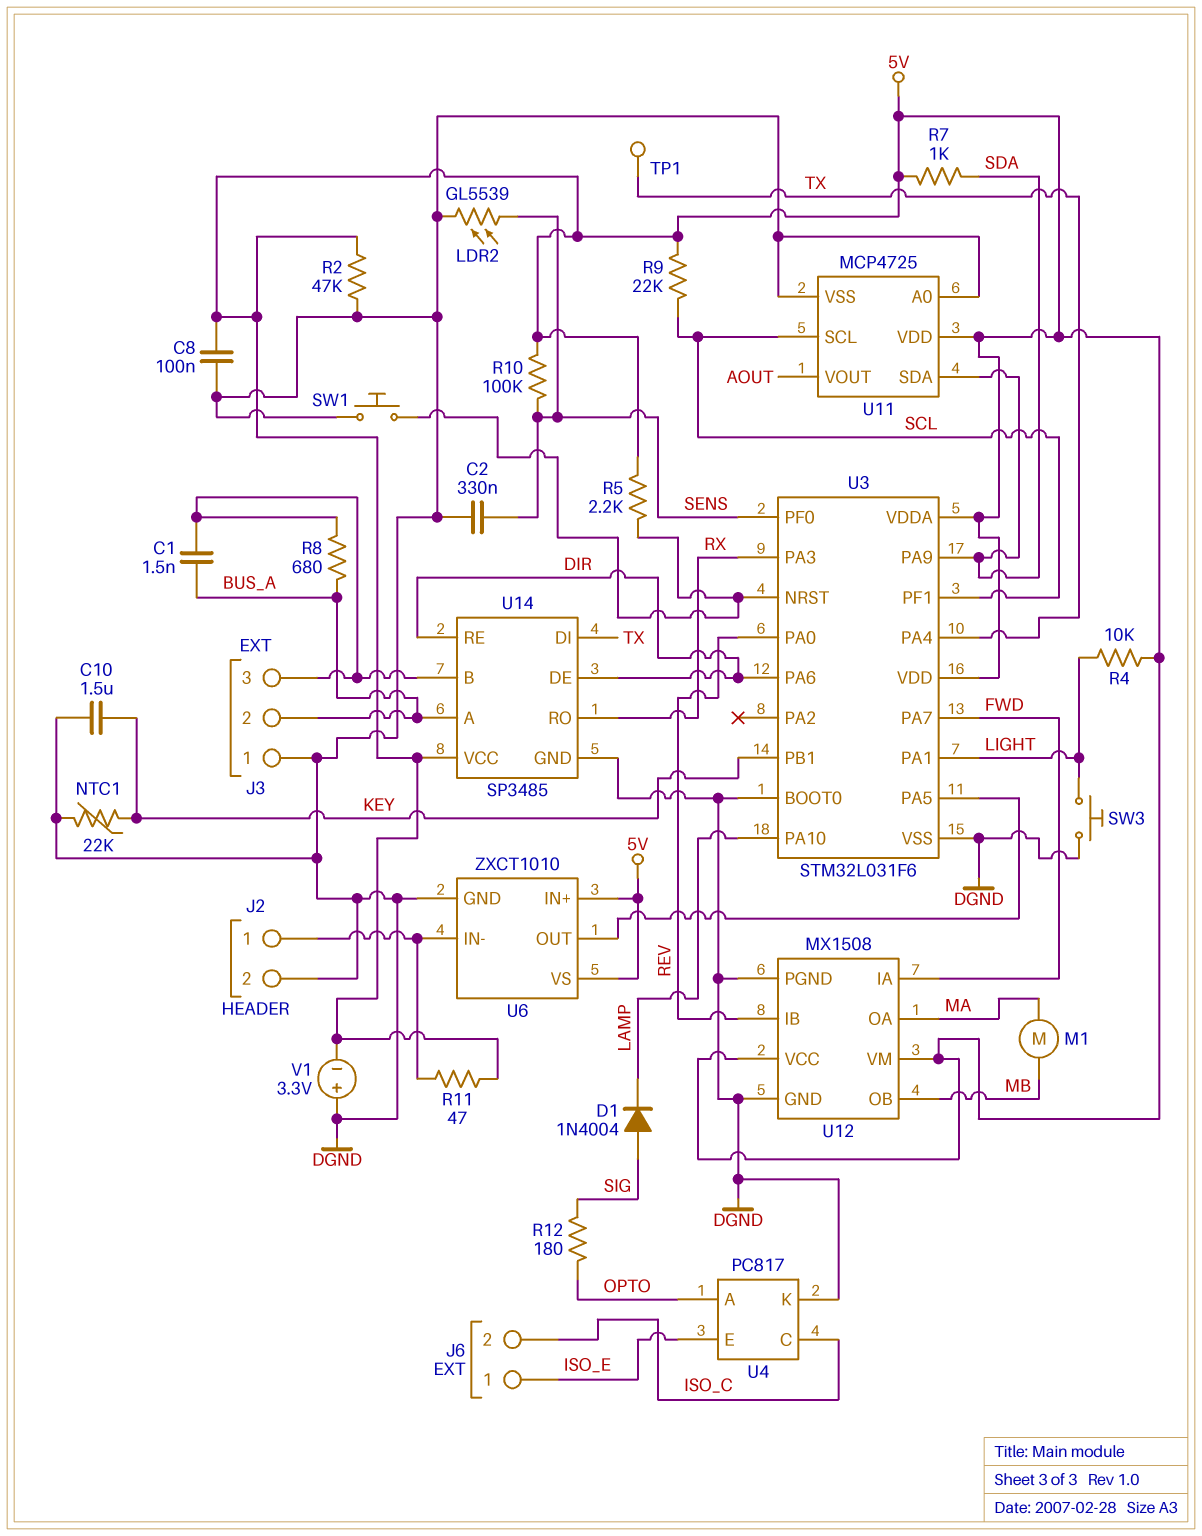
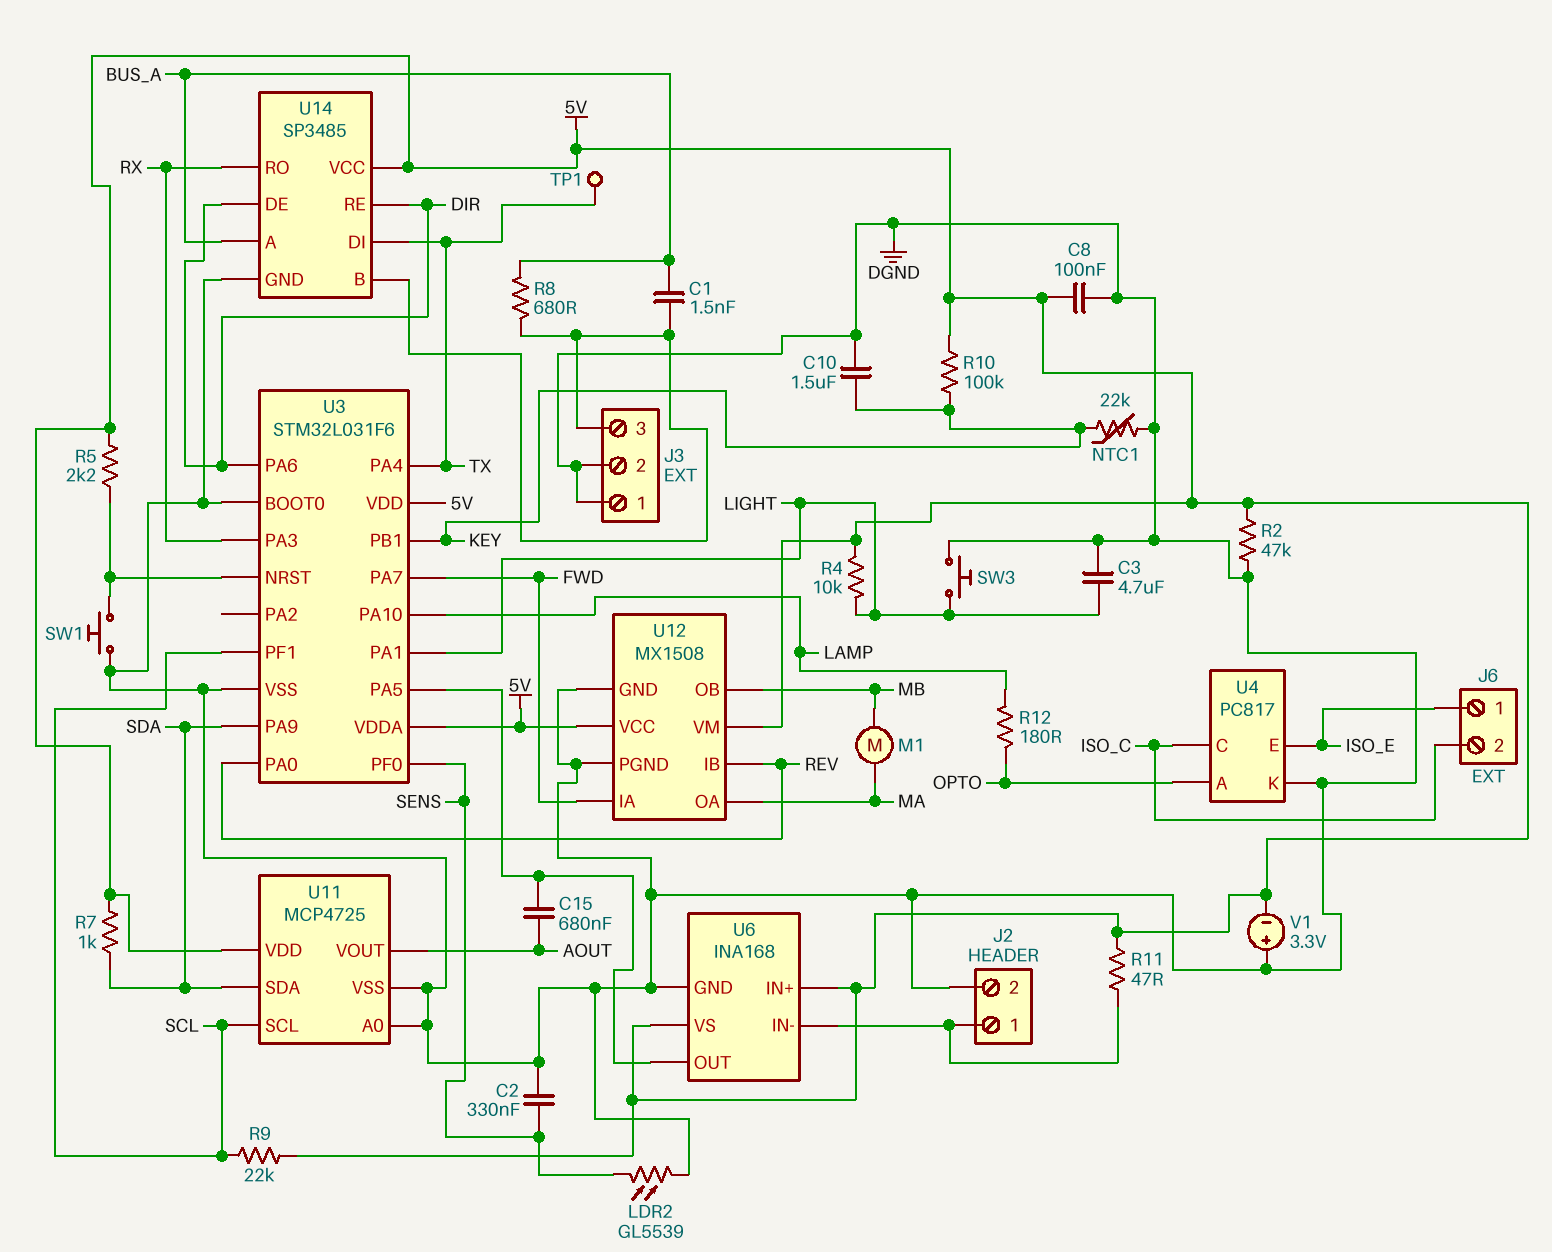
C3: none -> 4.7uF (DGND, LIGHT)
C15: none -> 680nF (AOUT, U3/PA5)
D1: diode 1N4004 (A SIG, K LAMP) -> none
J3 pin 2: BUS_A -> DGND
R10: 100k (5V, SENS) -> 100k (5V, KEY)
R12: 180 (OPTO, SIG) -> 180 (LAMP, OPTO)
U6: ZXCT1010 -> INA168

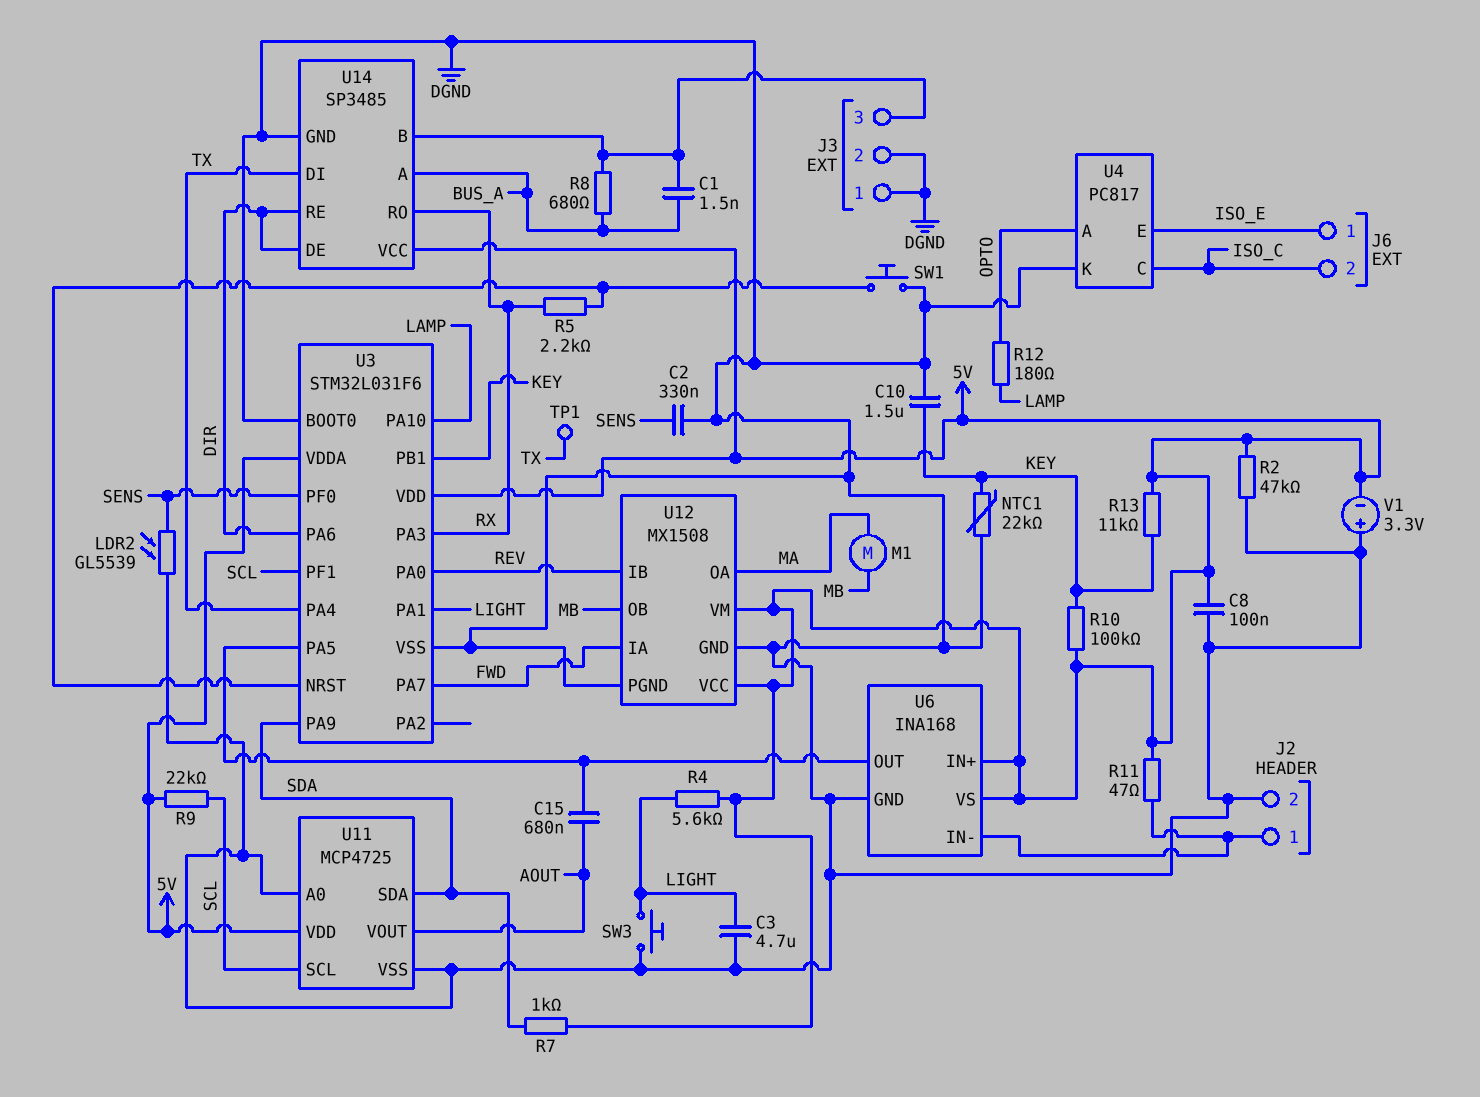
R4: 10k (5V, LIGHT) -> 5.6k (5V, LIGHT)
R5: 2.2k (5V, U3/NRST) -> 2.2k (RX, U3/NRST)
R13: none -> 11k (5V, KEY)

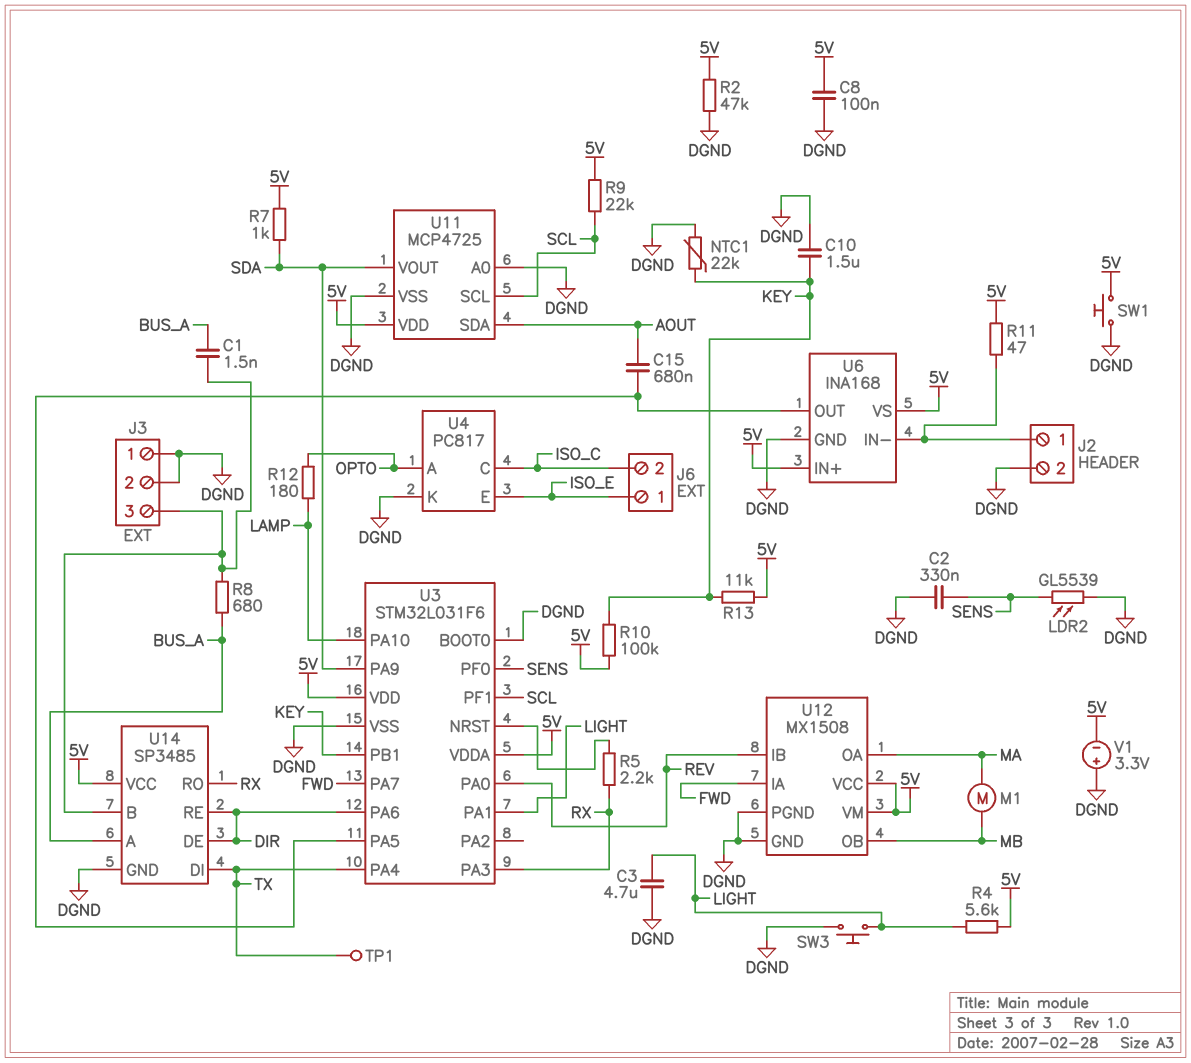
SW1: button (DGND, U3/NRST) -> button (5V, DGND)
U11 pin SDA: SDA -> AOUT
U11 pin VOUT: AOUT -> SDA

